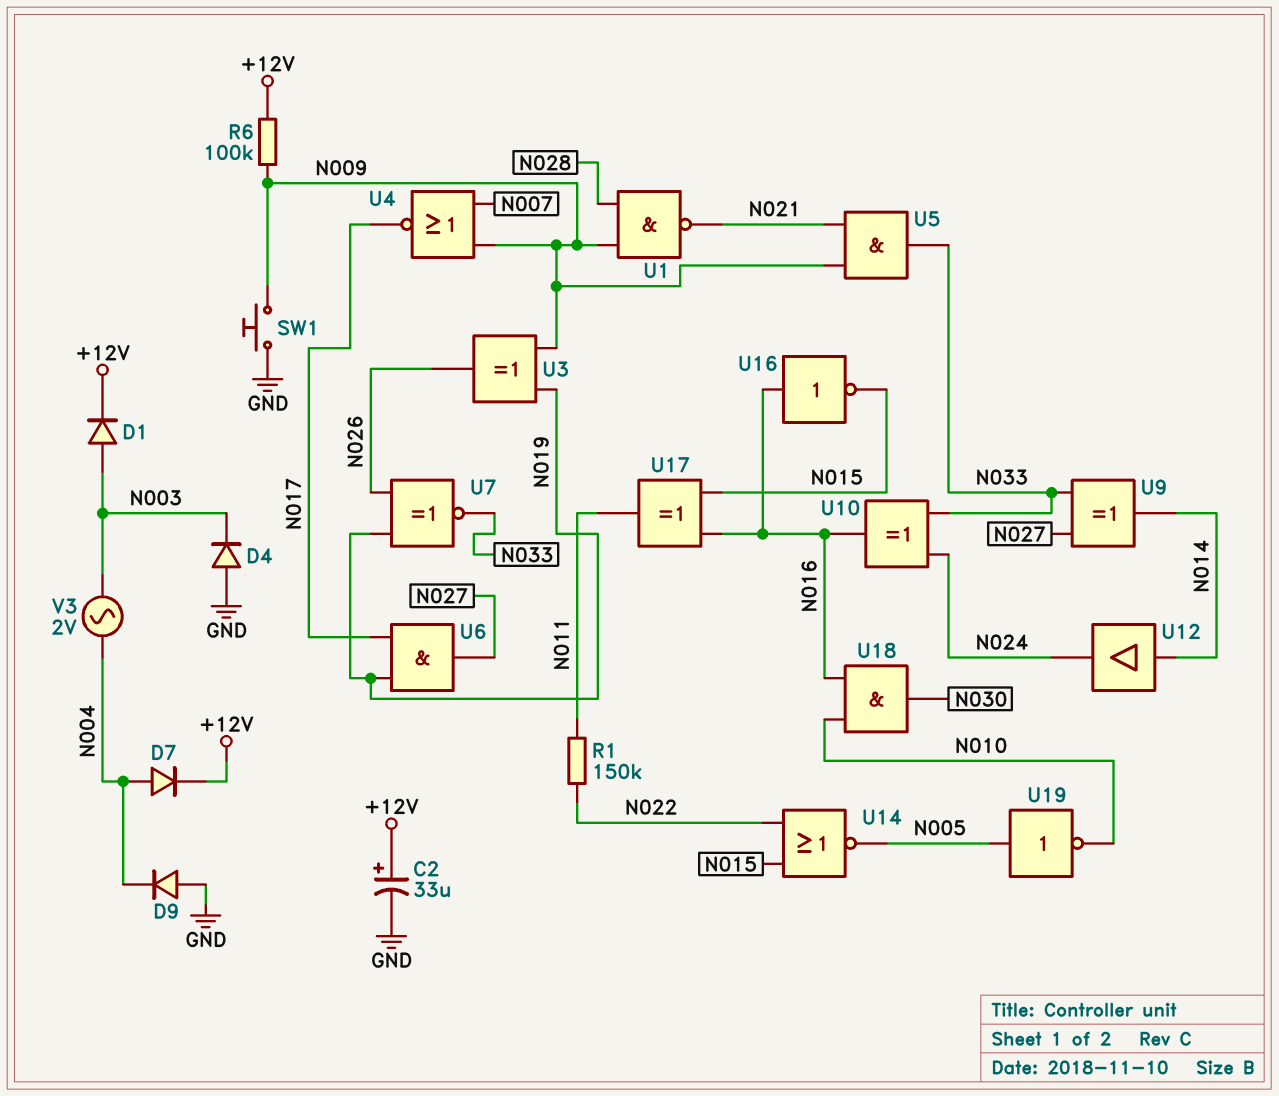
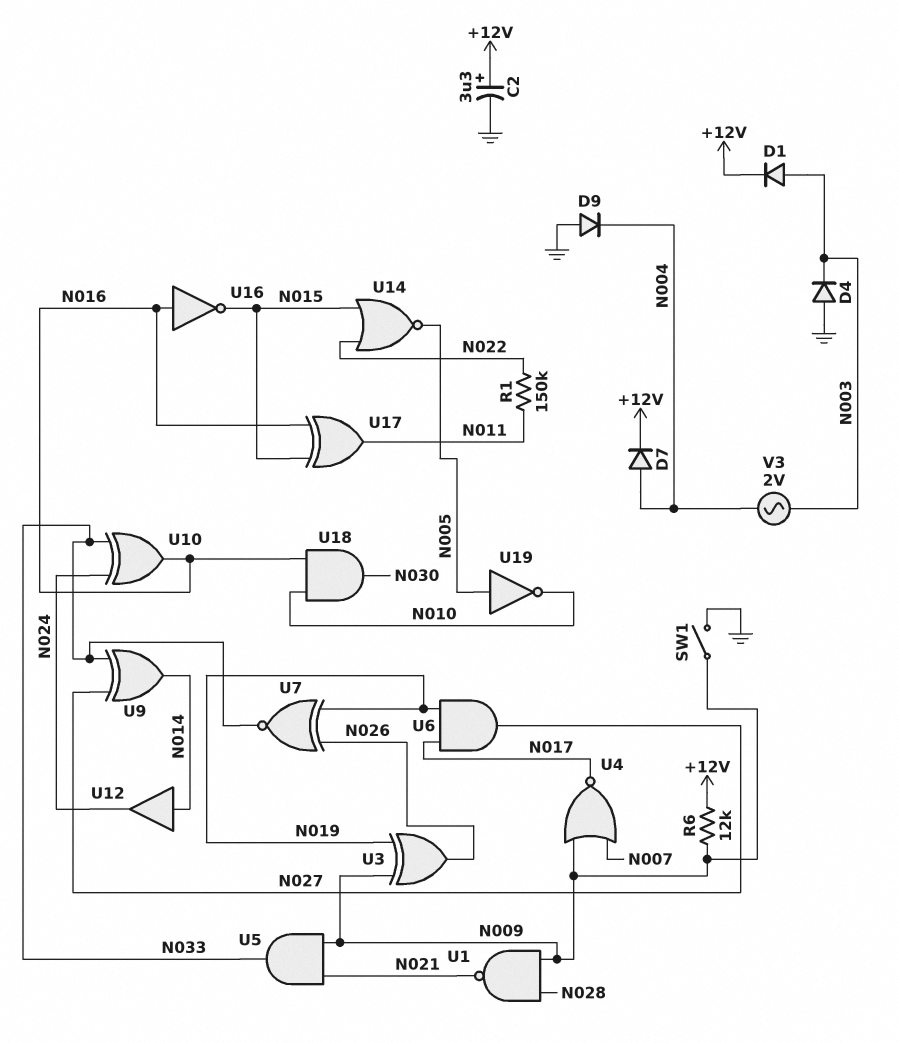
C2: 33uF (plus +12V, minus GND) -> 3.3uF (plus +12V, minus GND)
R6: 100k (+12V, N009) -> 12k (+12V, N009)
SW1: button (GND, N009) -> switch (GND, N009)

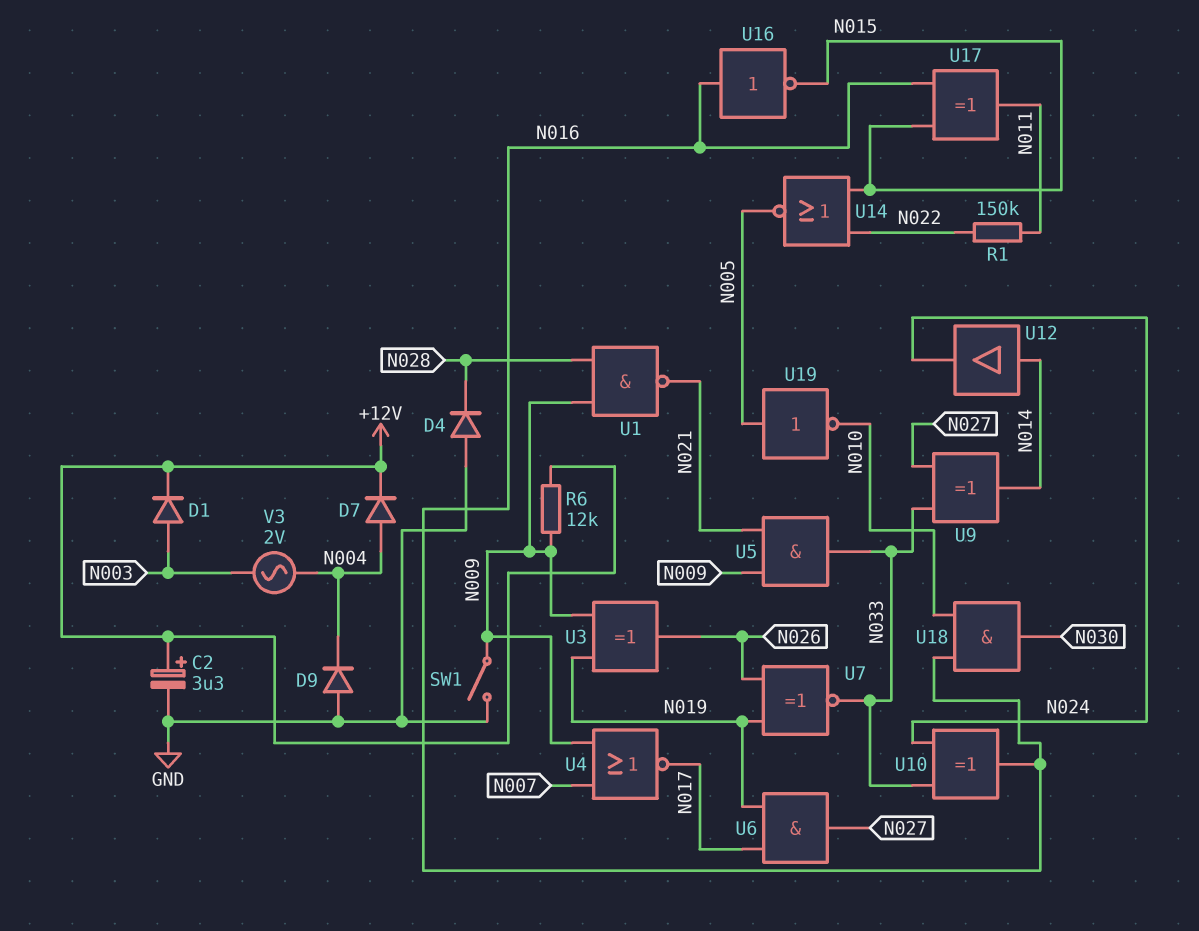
D4: diode (A GND, K N003) -> diode (A GND, K N028)

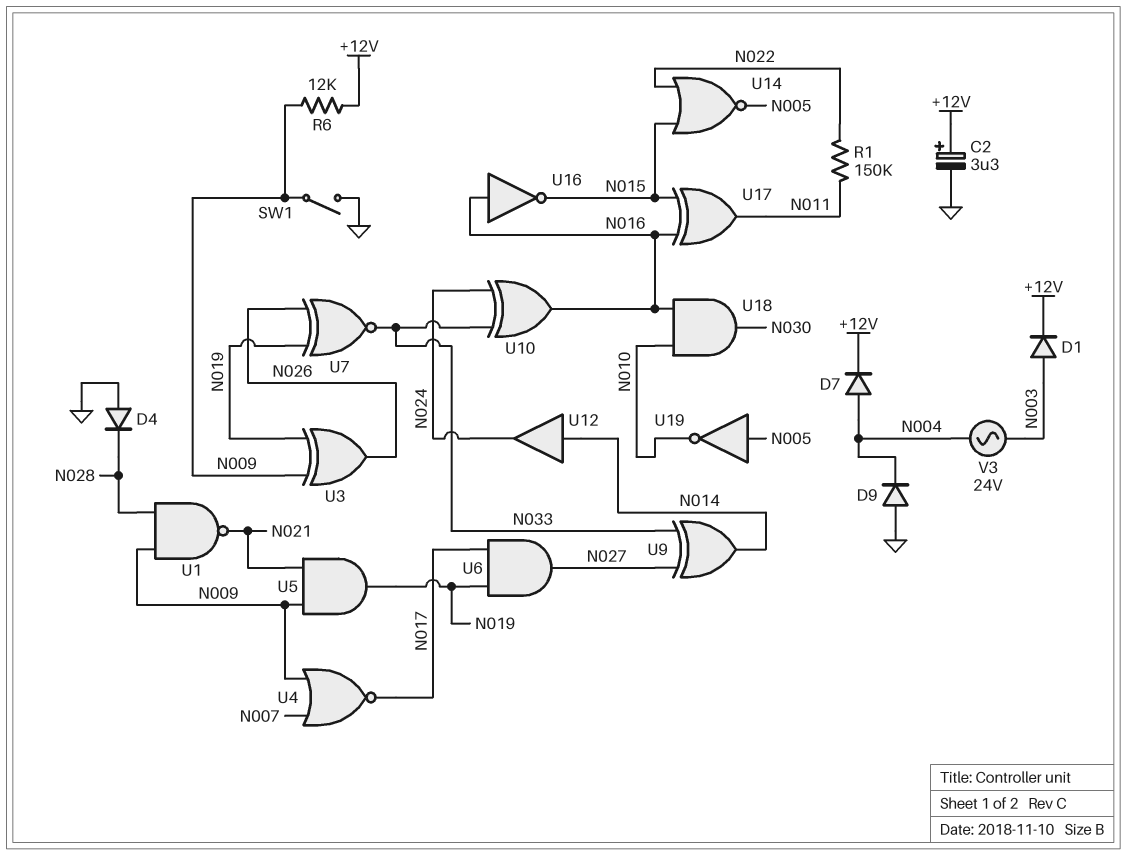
U5: AND (in N009, in N021, out N033) -> AND (in N009, in N021, out N019)
V3: AC 2V (N003, N004) -> AC 24V (N003, N004)

